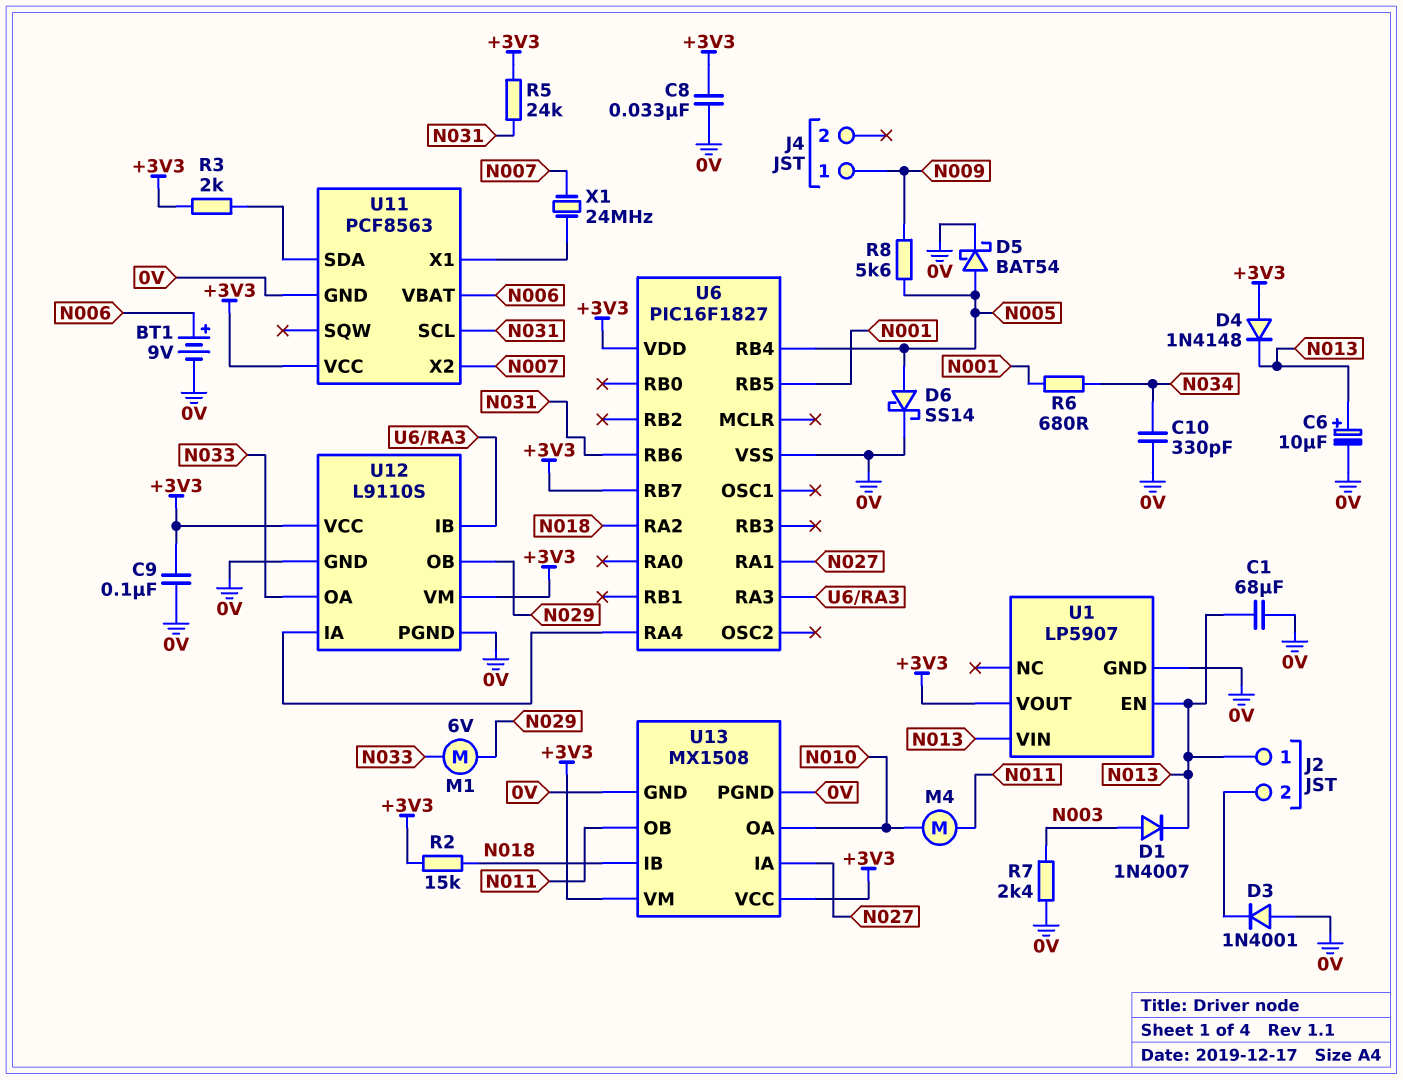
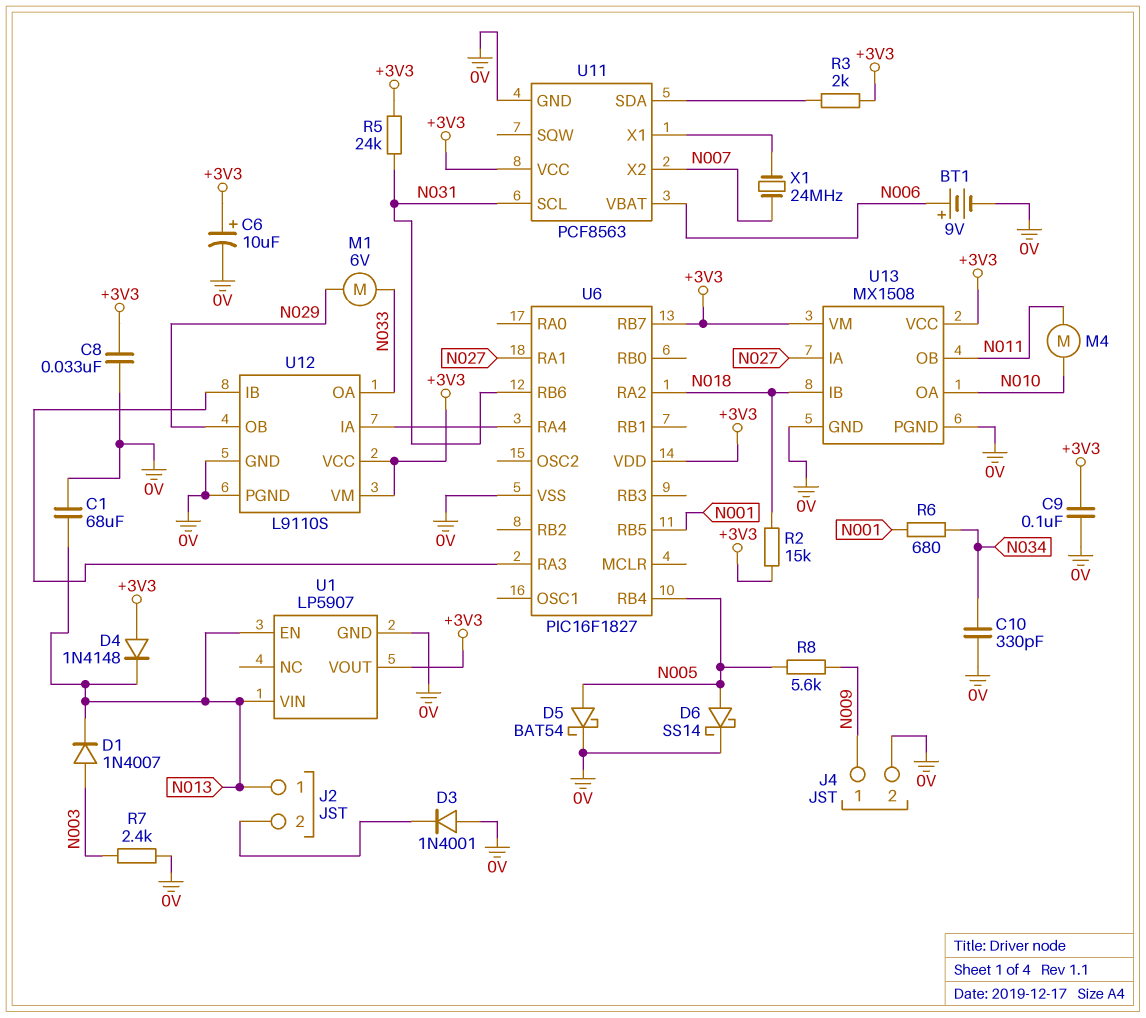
C6: 10uF (plus N013, minus 0V) -> 10uF (plus +3V3, minus 0V)
J4 pin 2: none -> 0V

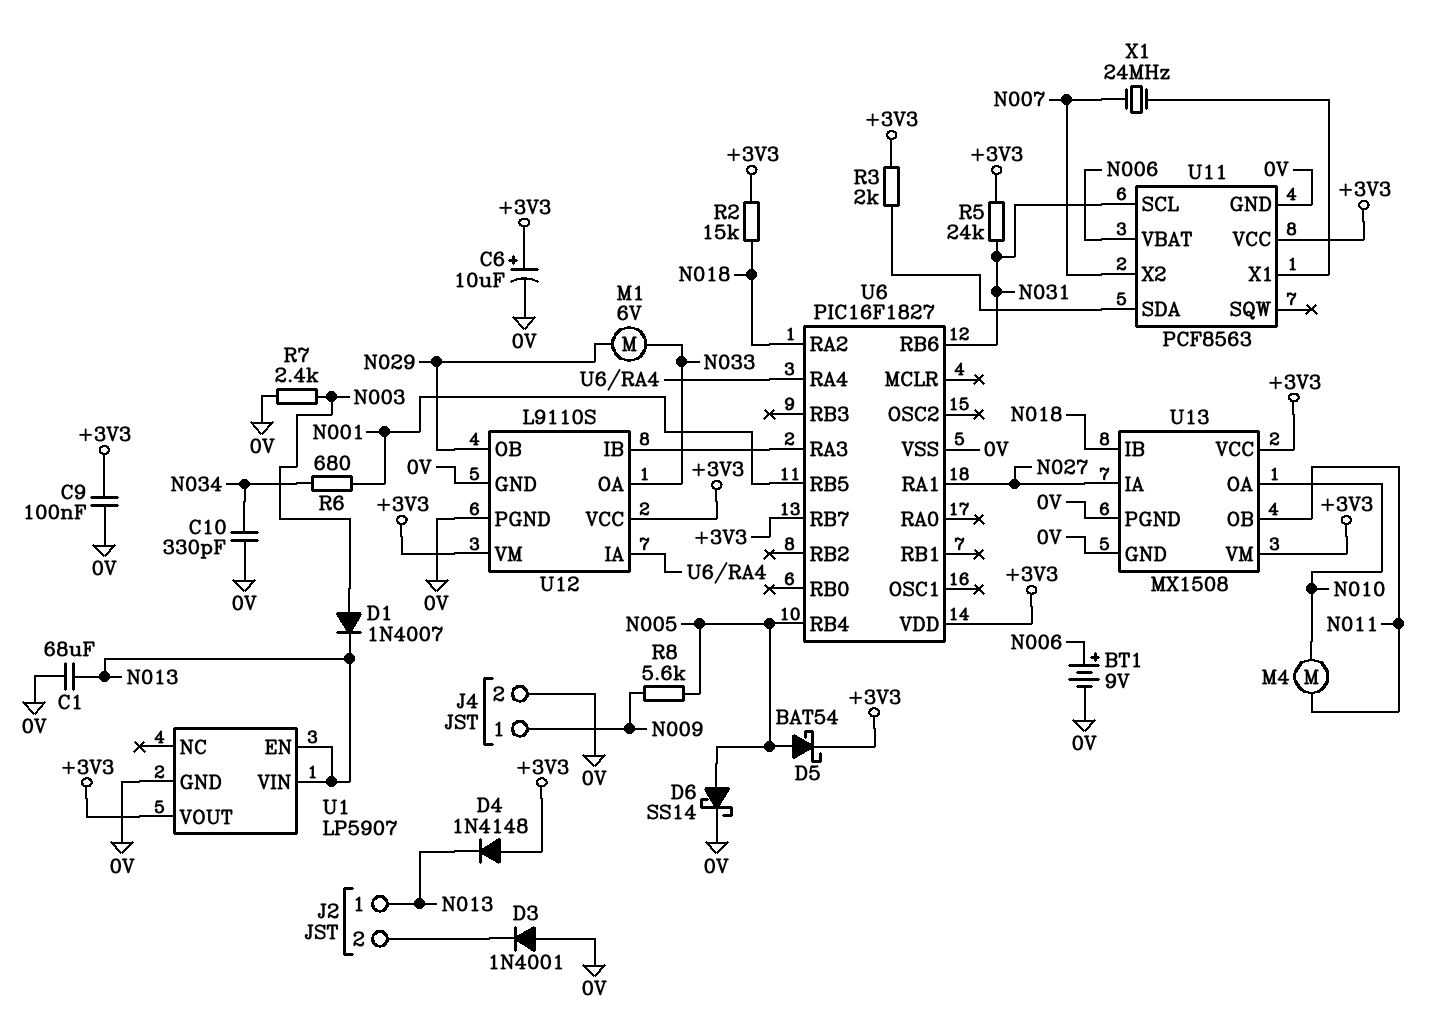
C8: 33nF (+3V3, 0V) -> none
D5: schottky BAT54 (A N005, K 0V) -> schottky BAT54 (A N005, K +3V3)

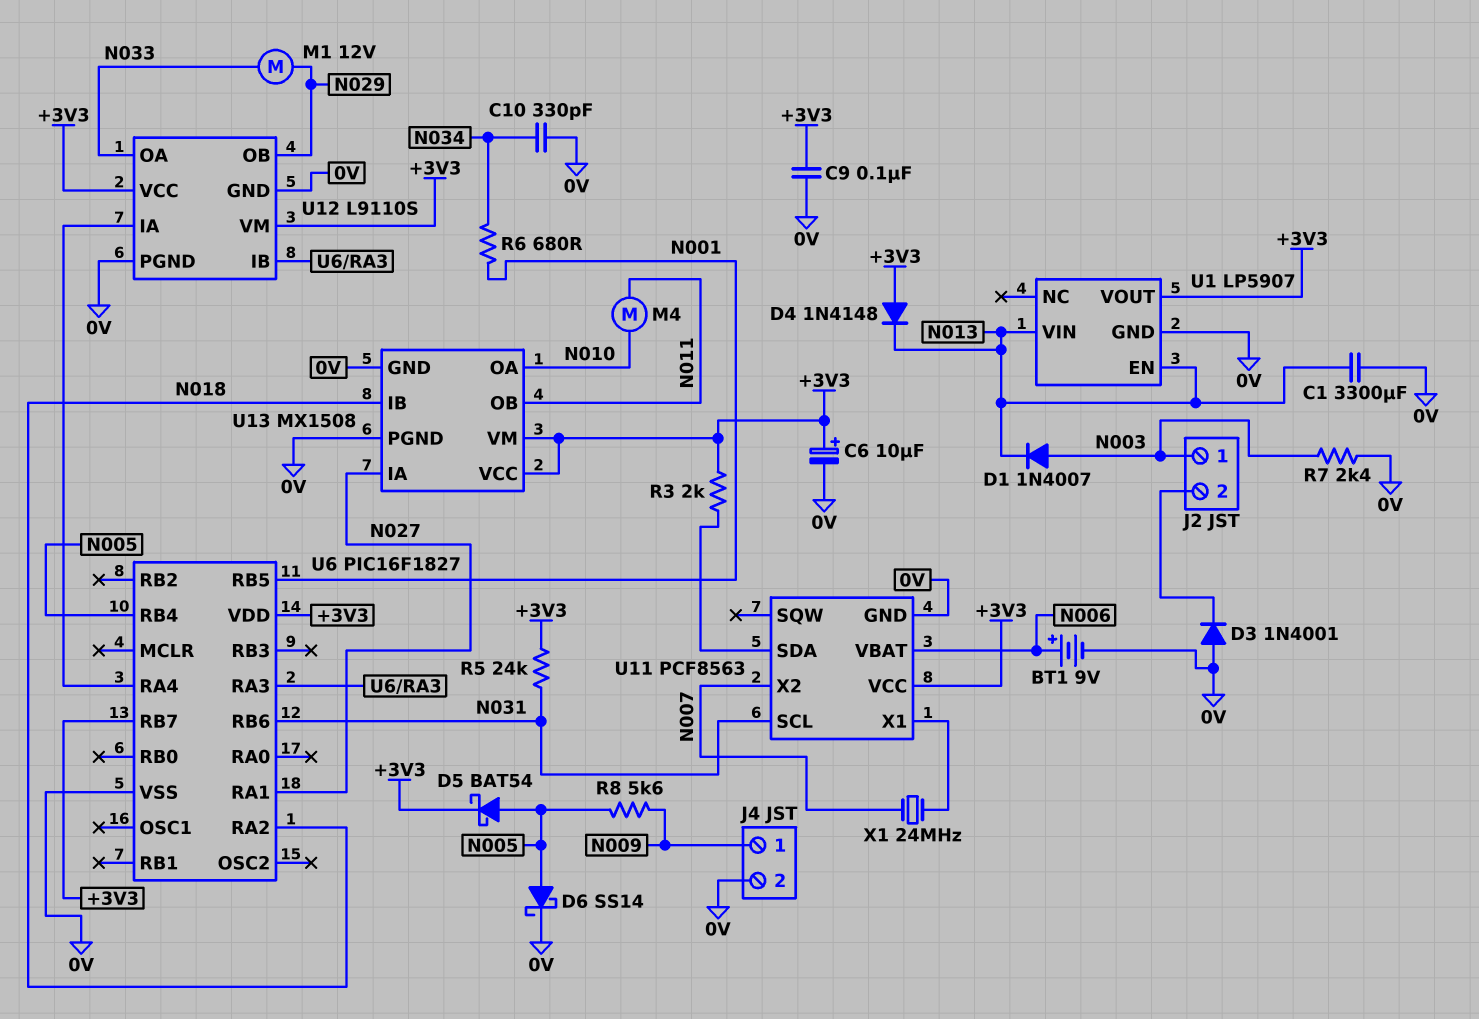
C1: 68uF (0V, N013) -> 3300uF (0V, N013)
J2 pin 1: N013 -> N003
M1: motor 6V (N029, N033) -> motor 12V (N029, N033)
R2: 15k (+3V3, N018) -> none

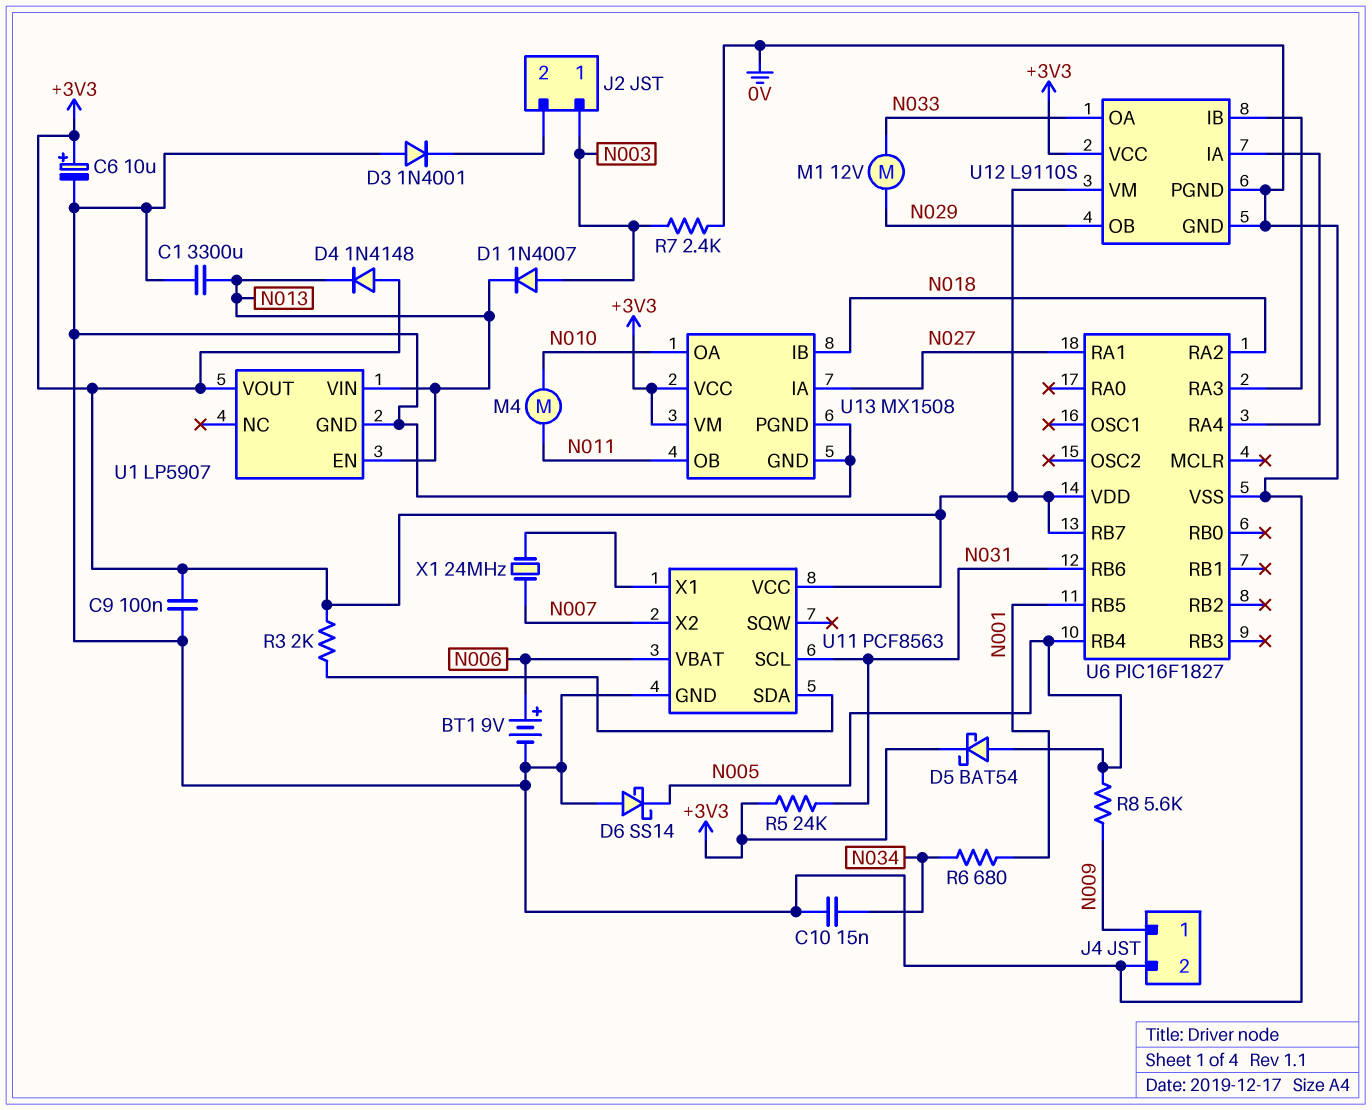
C10: 330pF (0V, N034) -> 15nF (0V, N034)
D6: schottky SS14 (A N005, K 0V) -> schottky SS14 (A 0V, K N005)

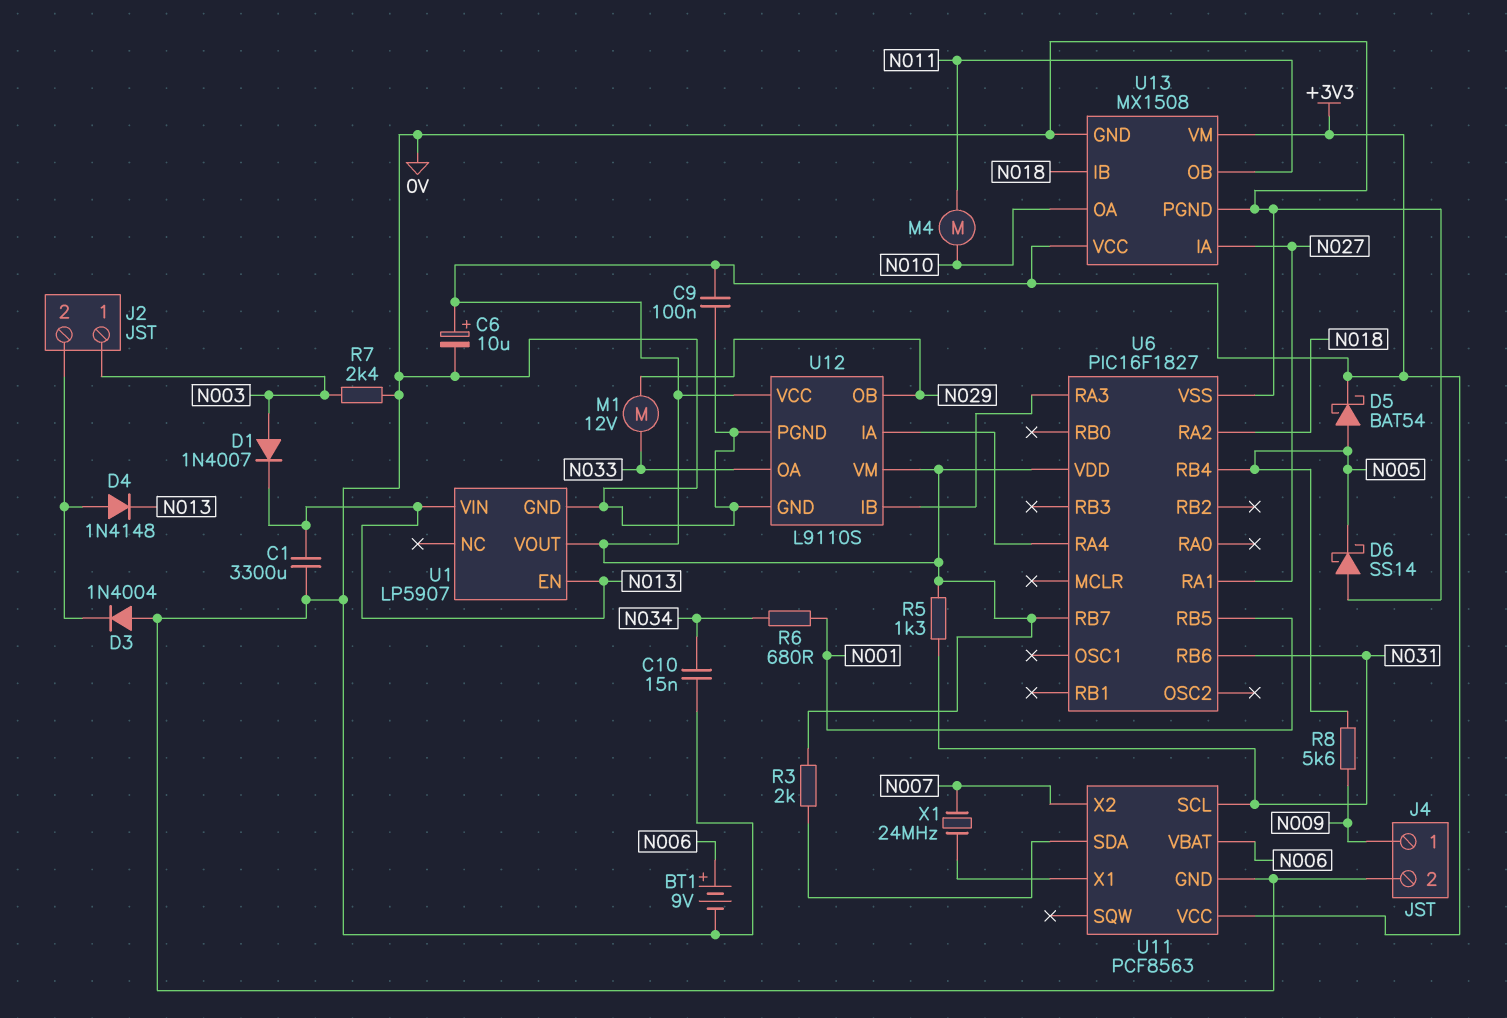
D3: diode 1N4001 (A 0V, K J2/2) -> diode 1N4004 (A 0V, K J2/2)
D4: diode 1N4148 (A +3V3, K N013) -> diode 1N4148 (A J2/2, K N013)
R5: 24k (+3V3, N031) -> 1.3k (+3V3, N031)

